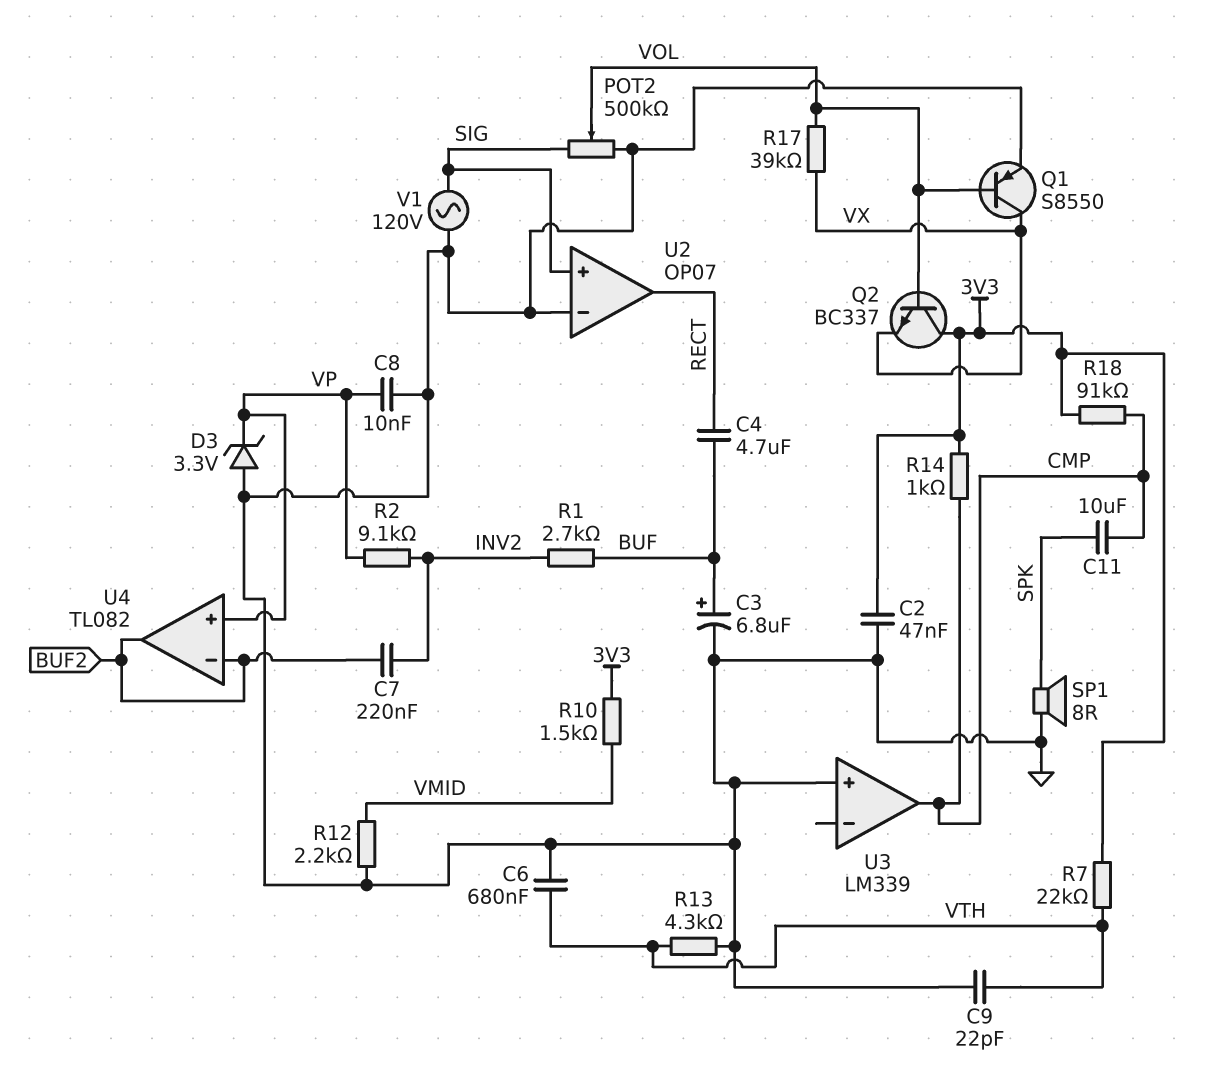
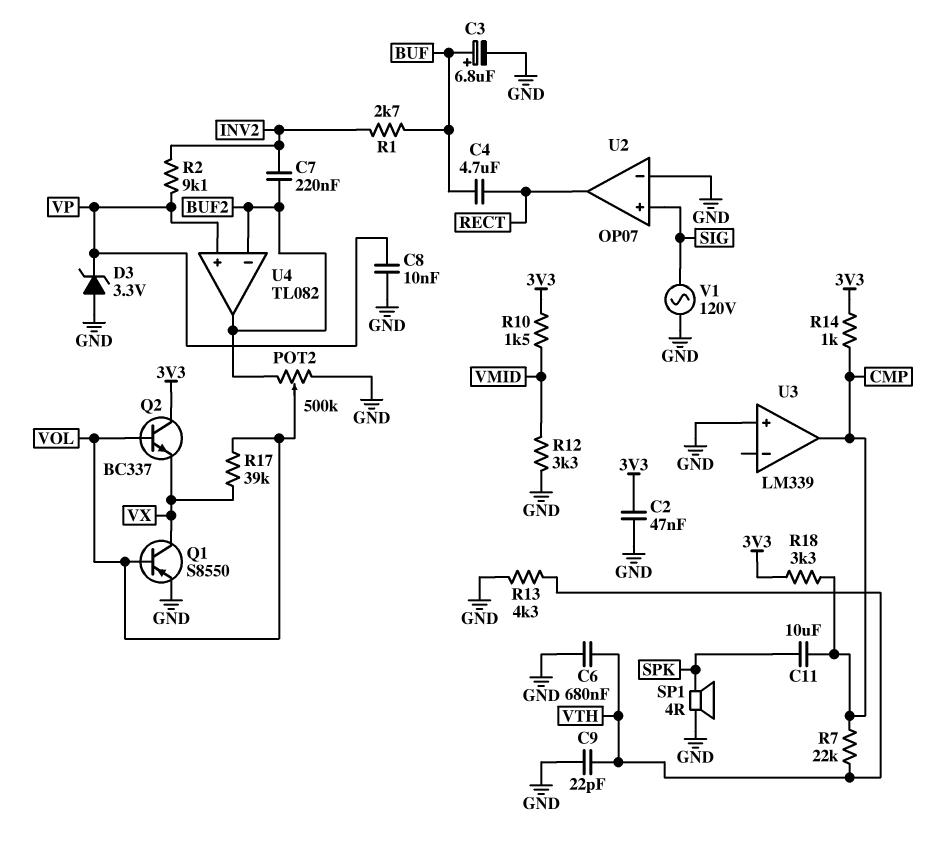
POT2: 500k (GND, SIG, wiper VOL) -> 500k (BUF2, GND, wiper VOL)
R7: 22k (3V3, VTH) -> 22k (CMP, VTH)
R12: 2.2k (GND, VMID) -> 3.3k (GND, VMID)
R18: 91k (3V3, CMP) -> 3.3k (3V3, CMP)
SP1: speaker 8R (GND, SPK) -> speaker 4R (GND, SPK)

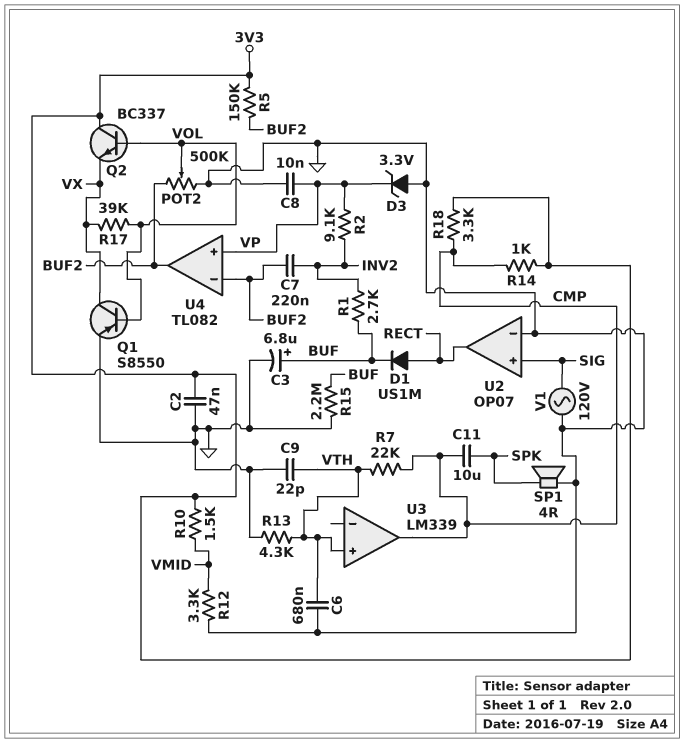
C4: 4.7uF (BUF, RECT) -> none
D1: none -> diode US1M (A RECT, K BUF)
R5: none -> 150k (3V3, BUF2)
R15: none -> 2.2M (BUF, GND)
U3 pin in+: GND -> VTH

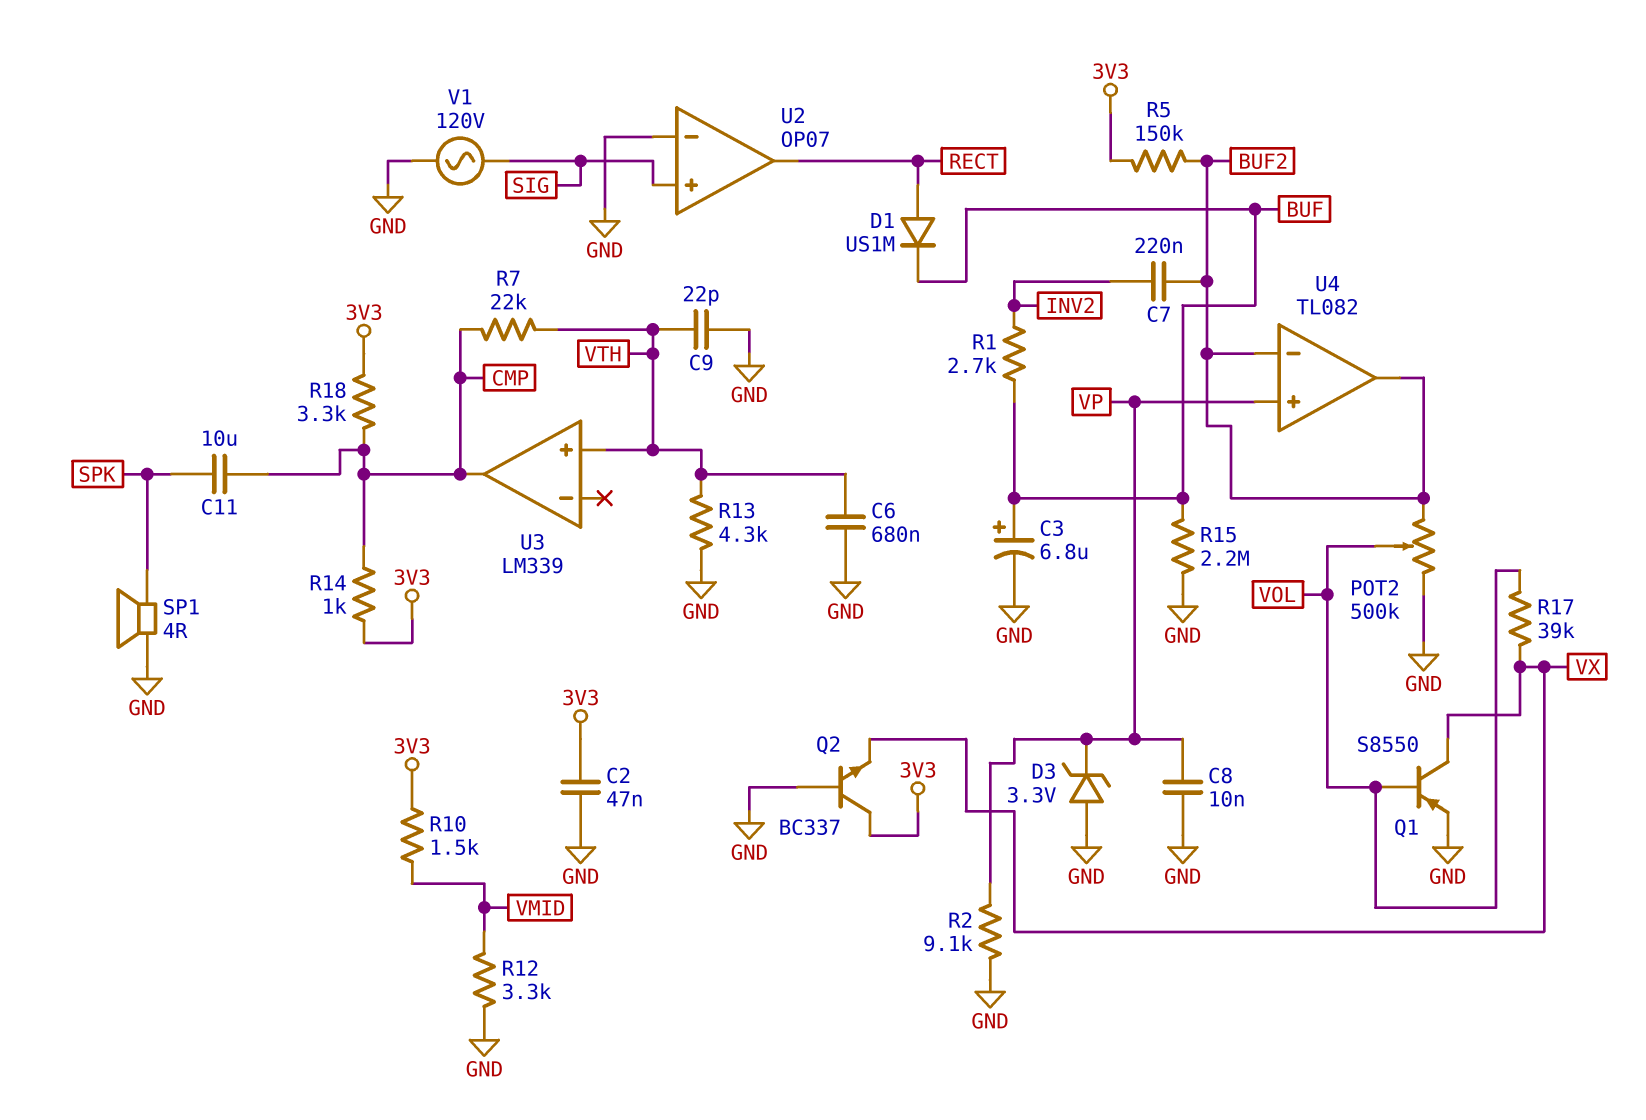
Q2: NPN BC337 (B VOL, C 3V3, E VX) -> NPN BC337 (B GND, C 3V3, E VX)
R2: 9.1k (INV2, VP) -> 9.1k (GND, VP)

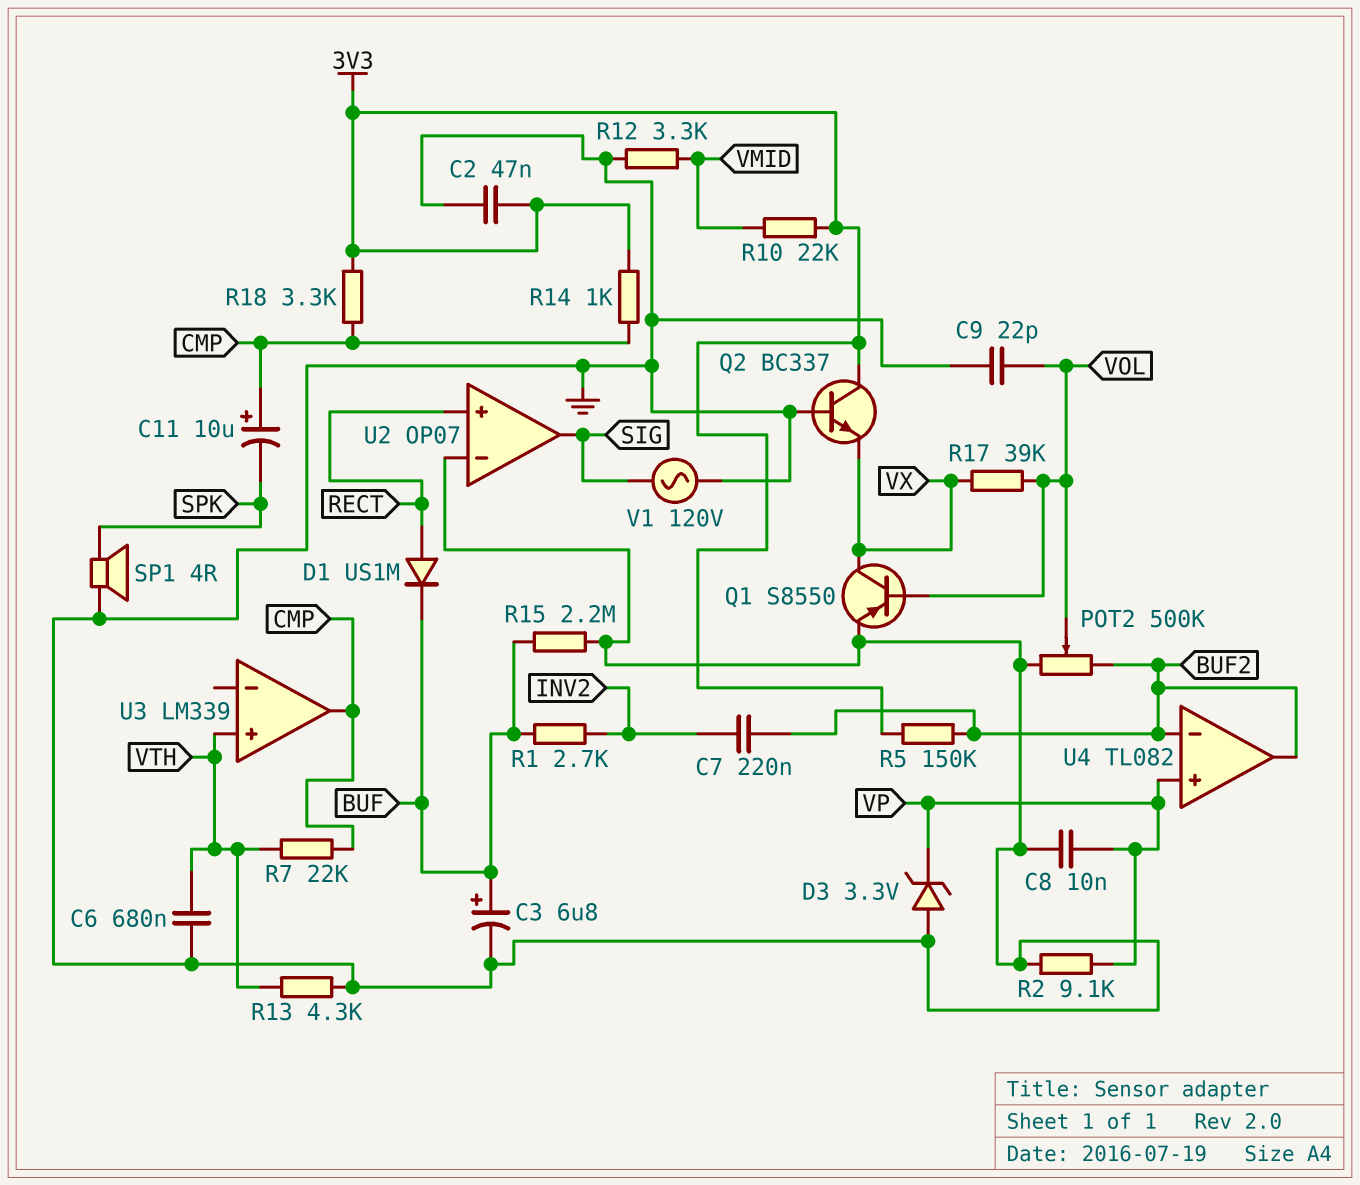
C9: 22pF (GND, VTH) -> 22pF (GND, VOL)
C11: 10uF (CMP, SPK) -> 10uF (plus CMP, minus SPK)
R10: 1.5k (3V3, VMID) -> 22k (3V3, VMID)
U2 pin in+: SIG -> RECT
U2 pin out: RECT -> SIG

